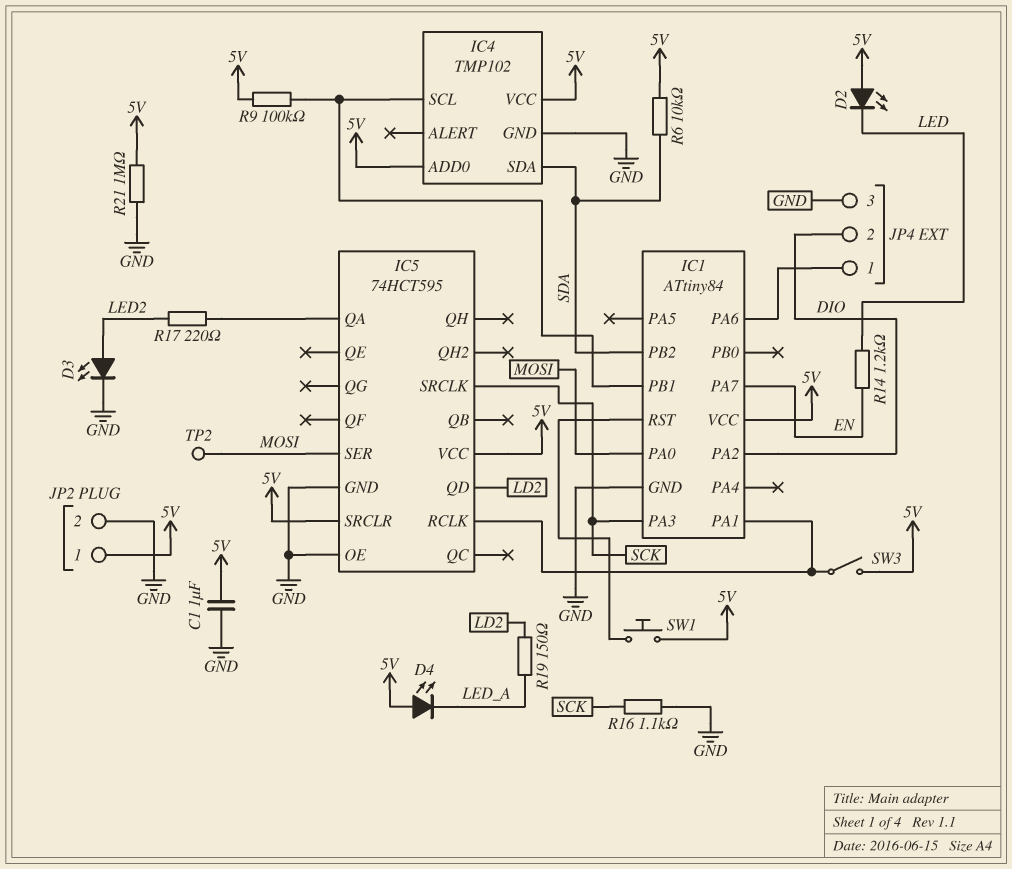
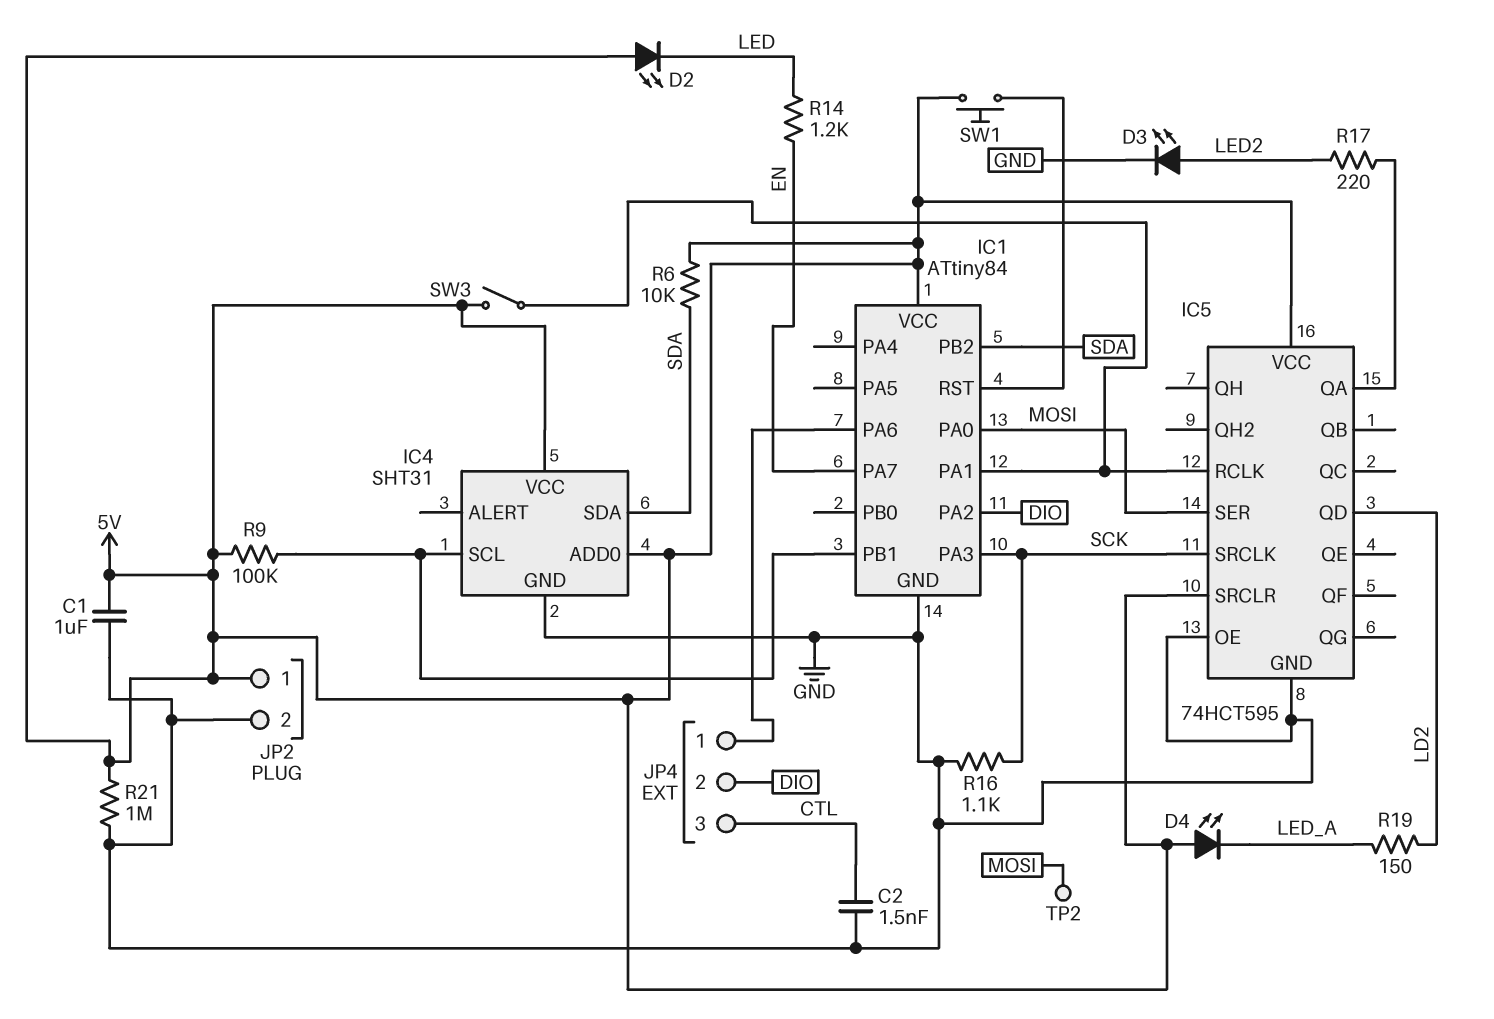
C2: none -> 1.5nF (CTL, GND)
IC4: TMP102 -> SHT31
JP4 pin 3: GND -> CTL

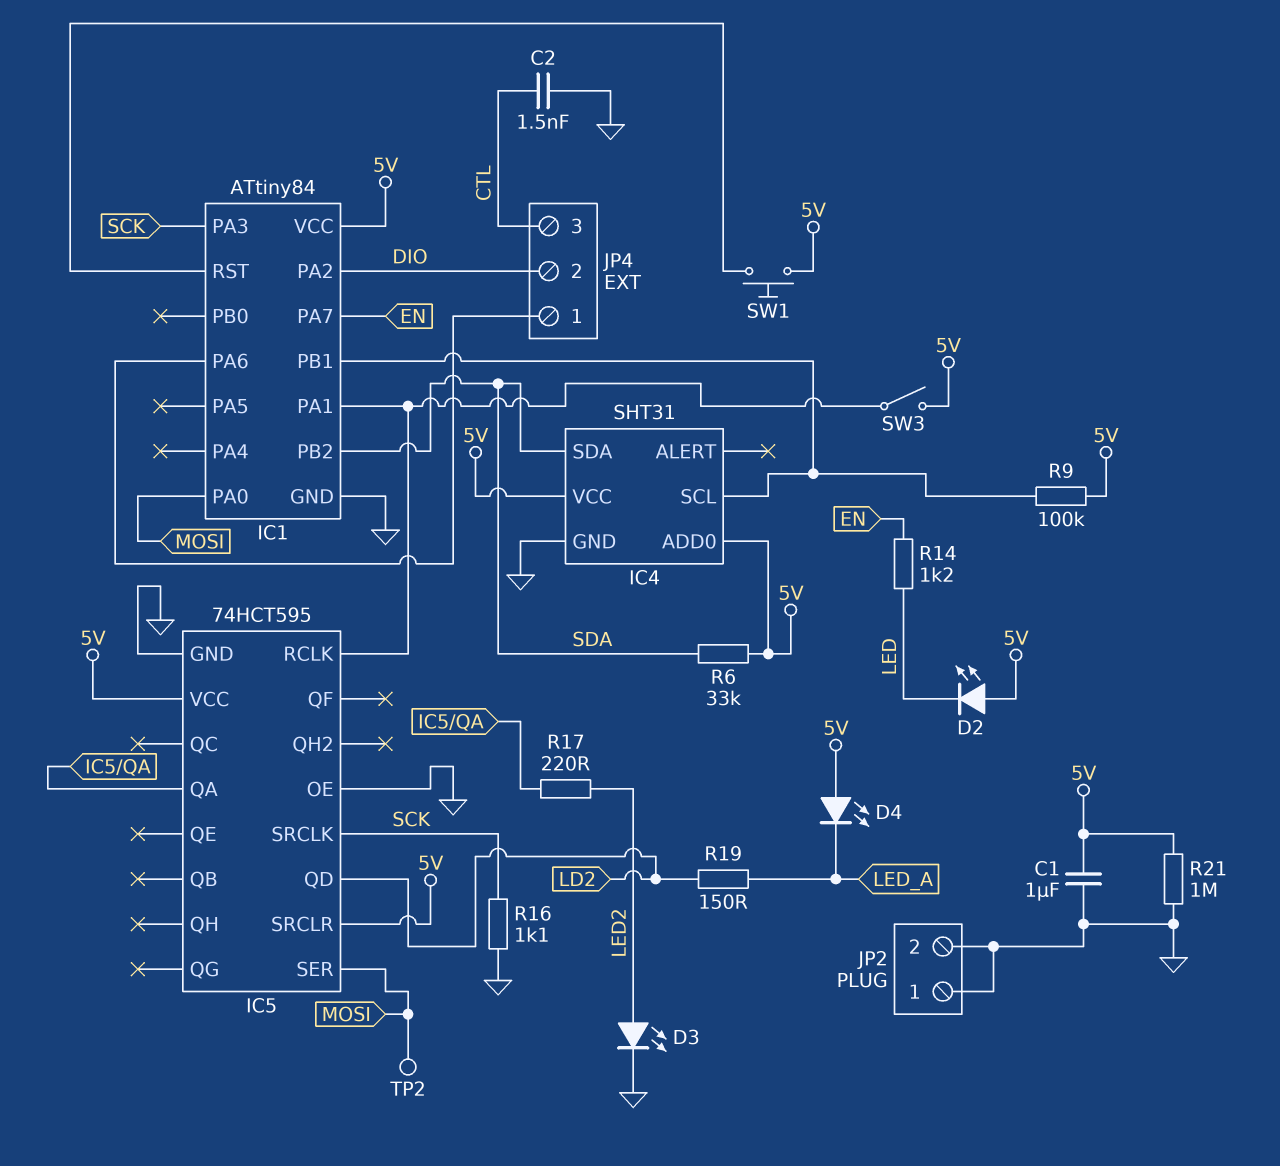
JP2 pin 1: 5V -> GND
R6: 10k (5V, SDA) -> 33k (5V, SDA)

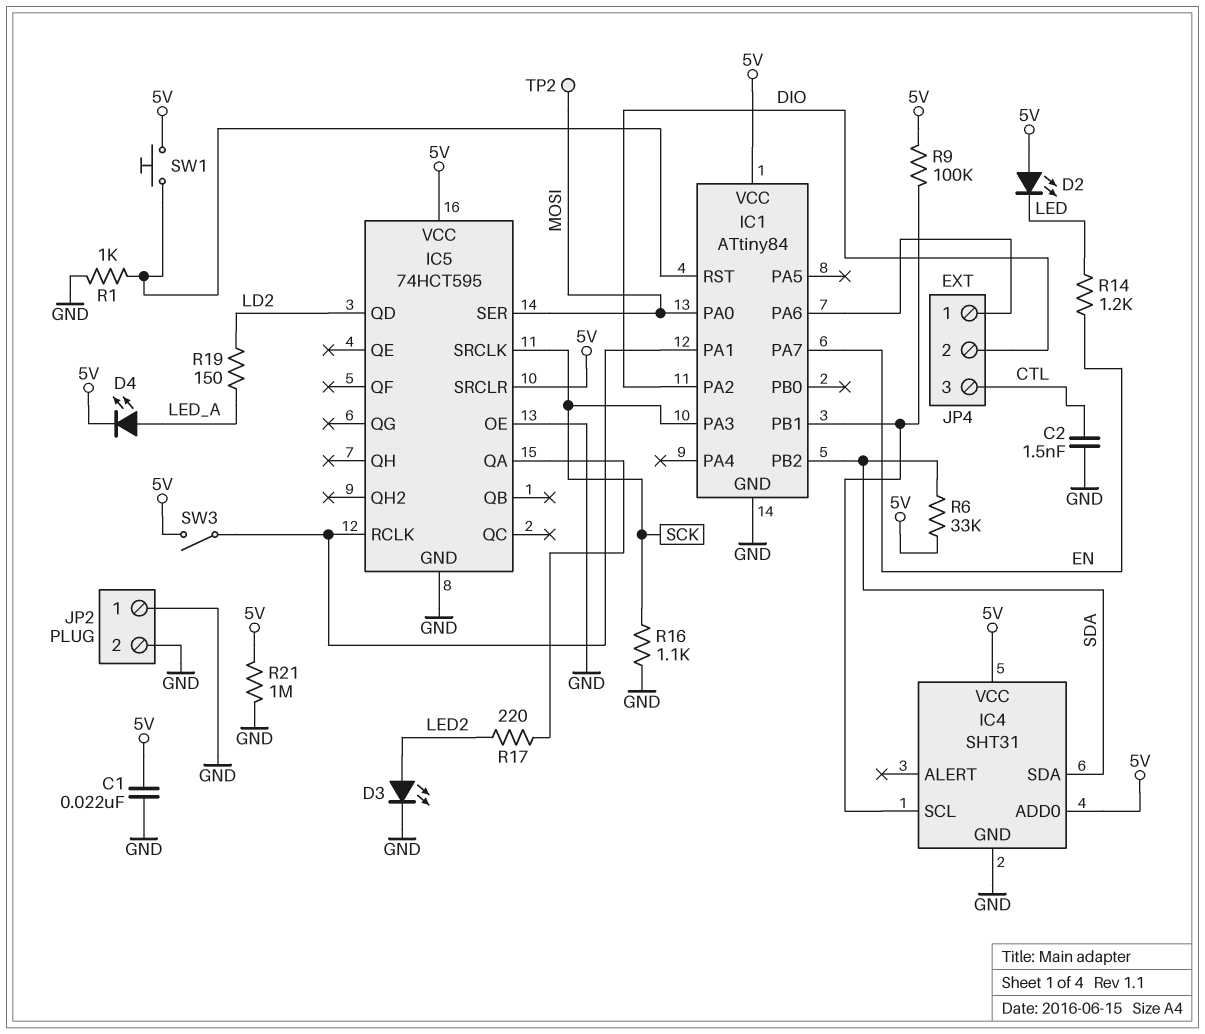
C1: 1uF (5V, GND) -> 22nF (5V, GND)
D4: LED (A 5V, K LED_A) -> LED (A LED_A, K 5V)
R1: none -> 1k (GND, IC1/RST)

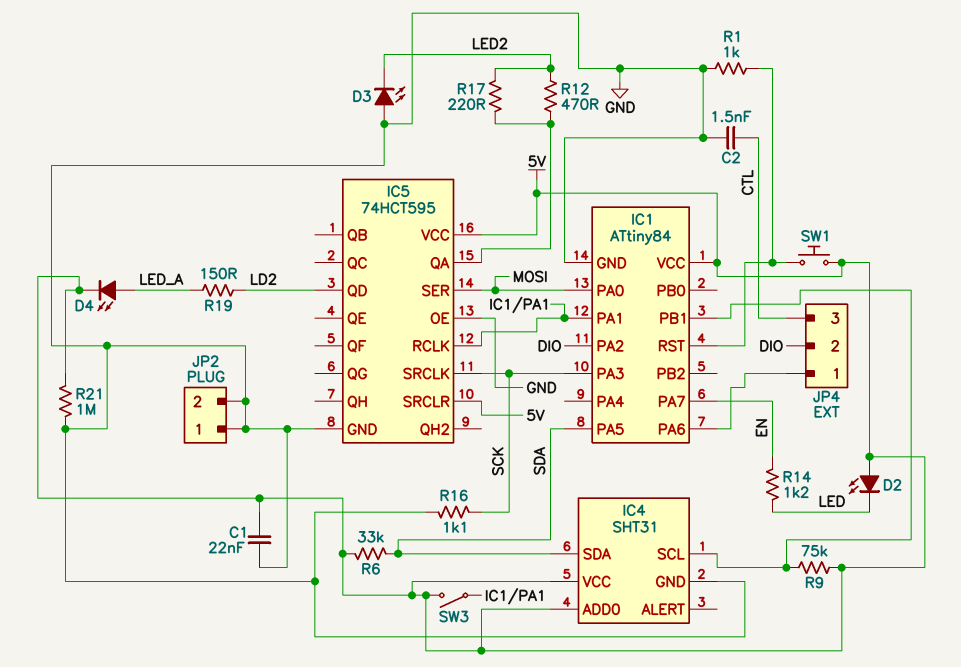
D3: LED (A LED2, K GND) -> LED (A GND, K LED2)
IC1 pin PA5: none -> SDA
IC1 pin PB2: SDA -> none
R9: 100k (5V, IC1/PB1) -> 75k (5V, IC1/PB1)
R12: none -> 470 (IC5/QA, LED2)
TP2: test point (MOSI) -> none

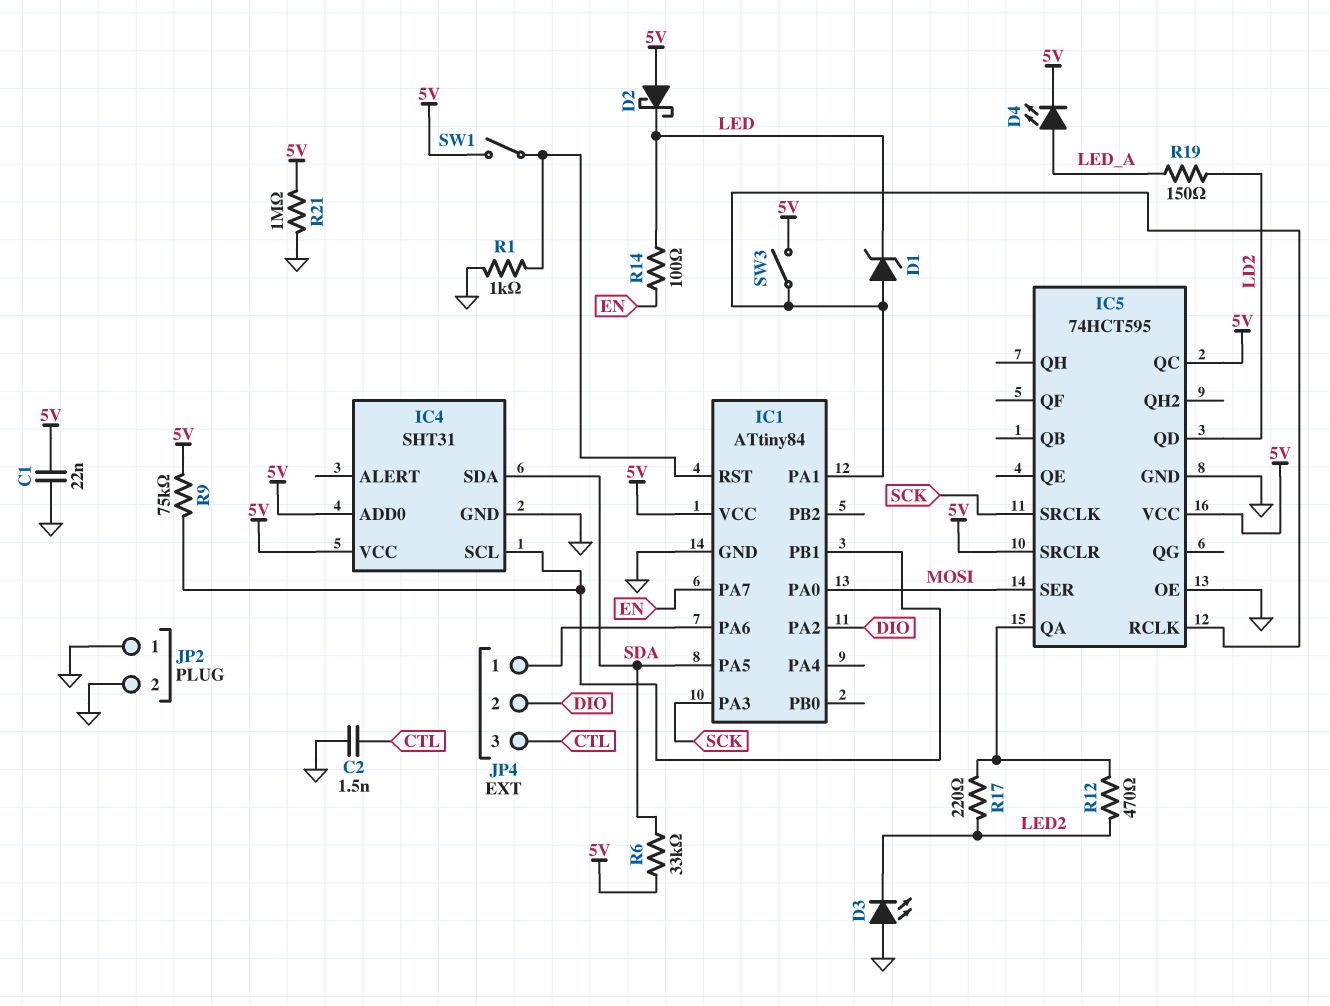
D1: none -> zener (A IC1/PA1, K LED)
D2: LED (A 5V, K LED) -> schottky (A 5V, K LED)
IC5 pin QC: none -> 5V
R14: 1.2k (EN, LED) -> 100 (EN, LED)
R16: 1.1k (GND, SCK) -> none
SW1: button (5V, IC1/RST) -> switch (5V, IC1/RST)

